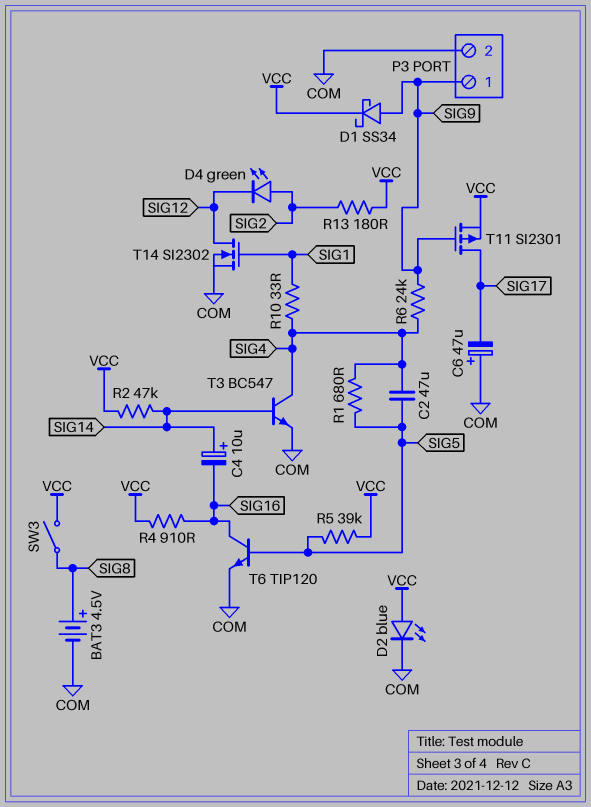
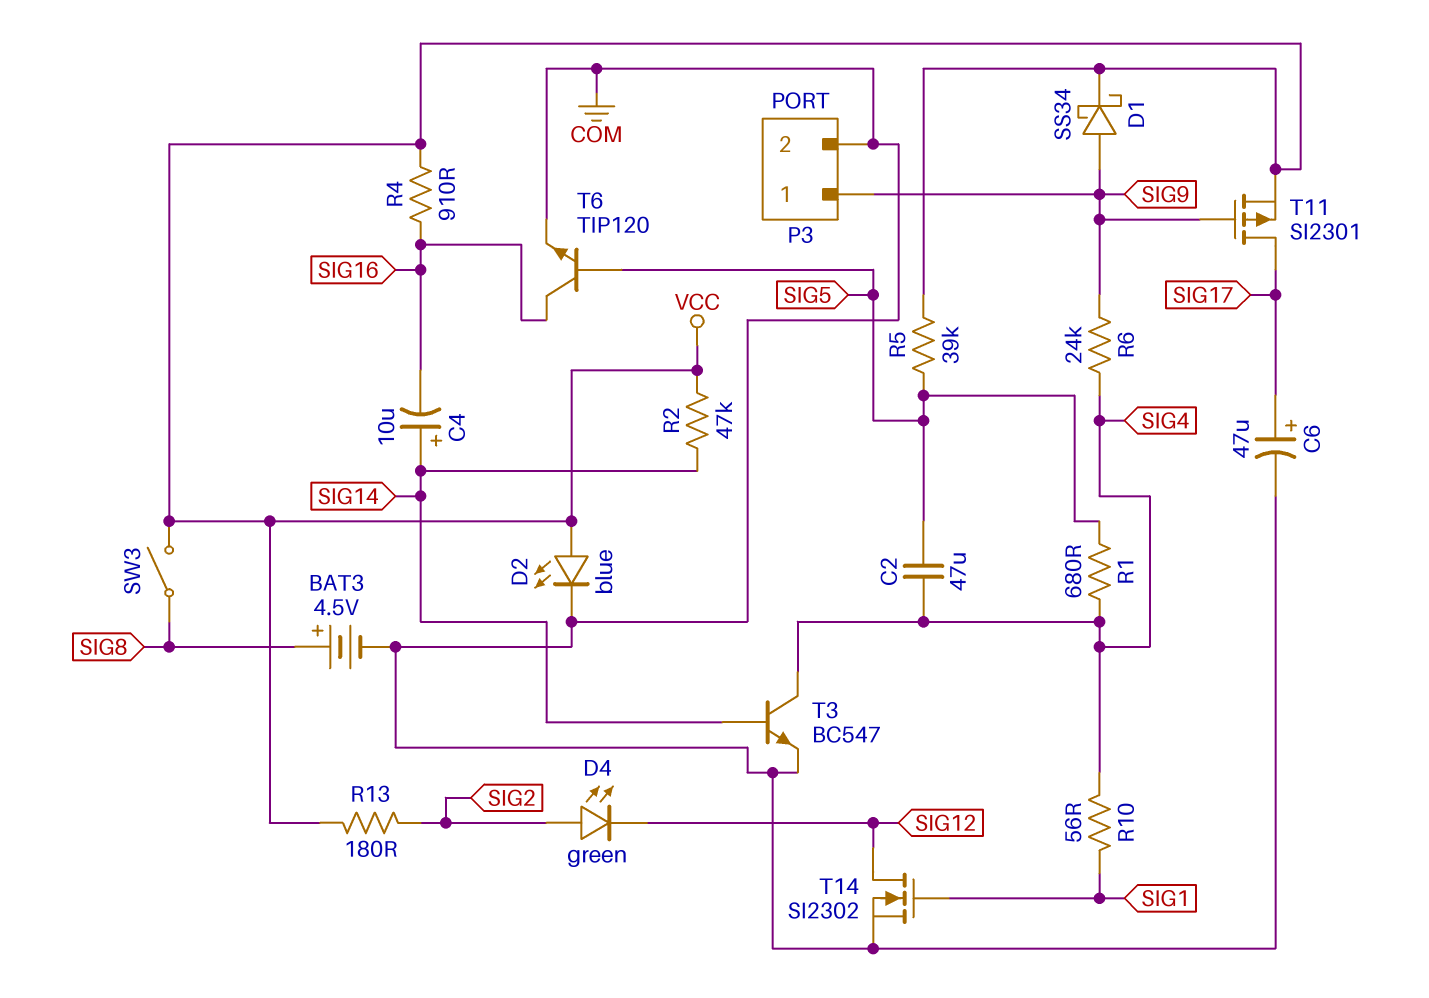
C6: 47uF (plus COM, minus SIG17) -> 47uF (plus SIG17, minus COM)
R10: 33 (SIG1, SIG4) -> 56 (SIG1, SIG4)

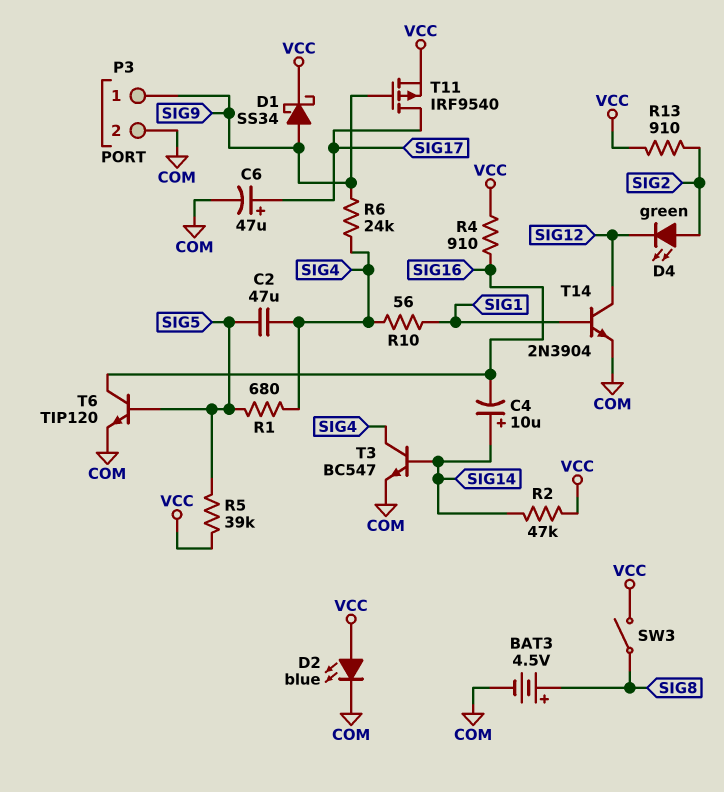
R13: 180 (SIG2, VCC) -> 910 (SIG2, VCC)
T11: PMOS SI2301 (G SIG9, D SIG17, S VCC) -> PMOS IRF9540 (G SIG9, D SIG17, S VCC)
T14: NMOS SI2302 (G SIG1, D SIG12, S COM) -> NPN 2N3904 (B SIG1, C SIG12, E COM)

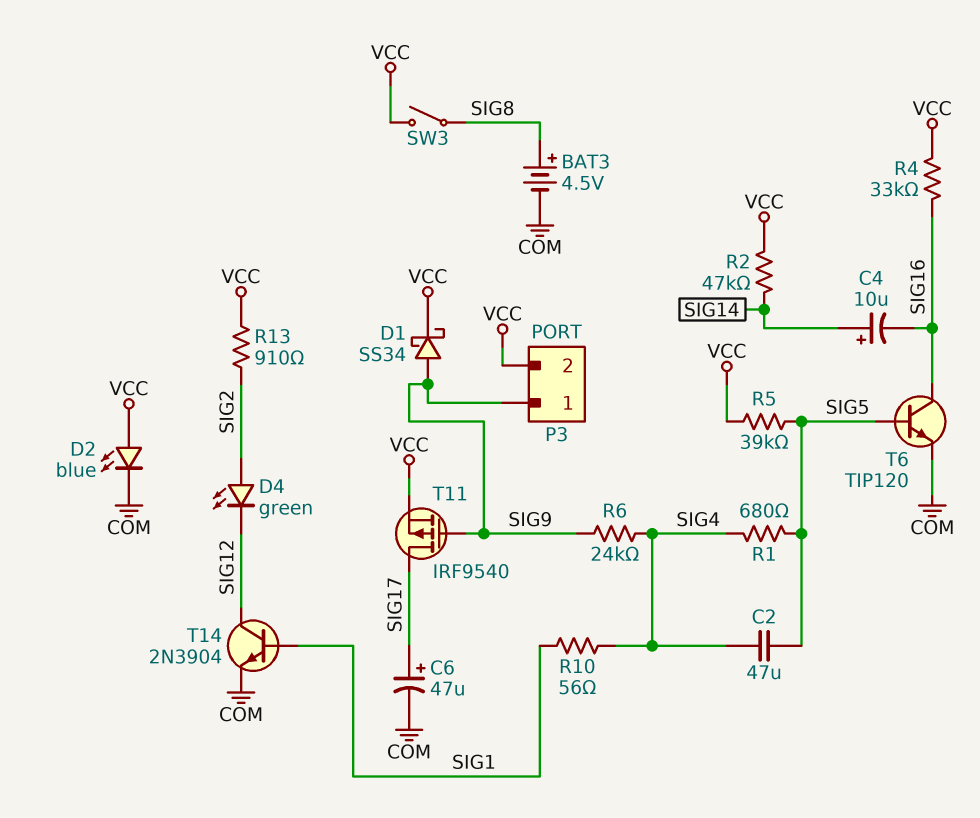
P3 pin 2: COM -> VCC
R4: 910 (SIG16, VCC) -> 33k (SIG16, VCC)
T3: NPN BC547 (B SIG14, C SIG4, E COM) -> none

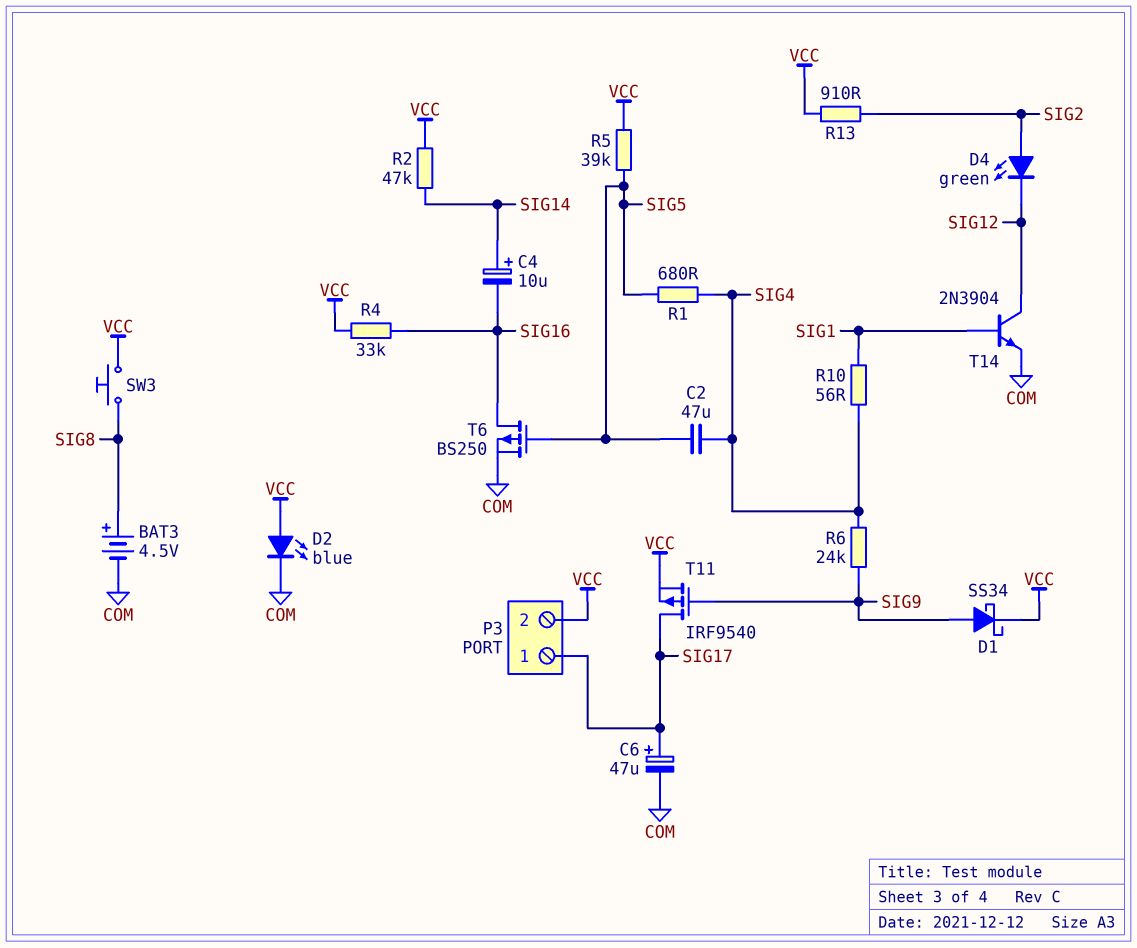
P3 pin 1: SIG9 -> SIG17
SW3: switch (SIG8, VCC) -> button (SIG8, VCC)
T6: NPN TIP120 (B SIG5, C SIG16, E COM) -> PMOS BS250 (G SIG5, D SIG16, S COM)

